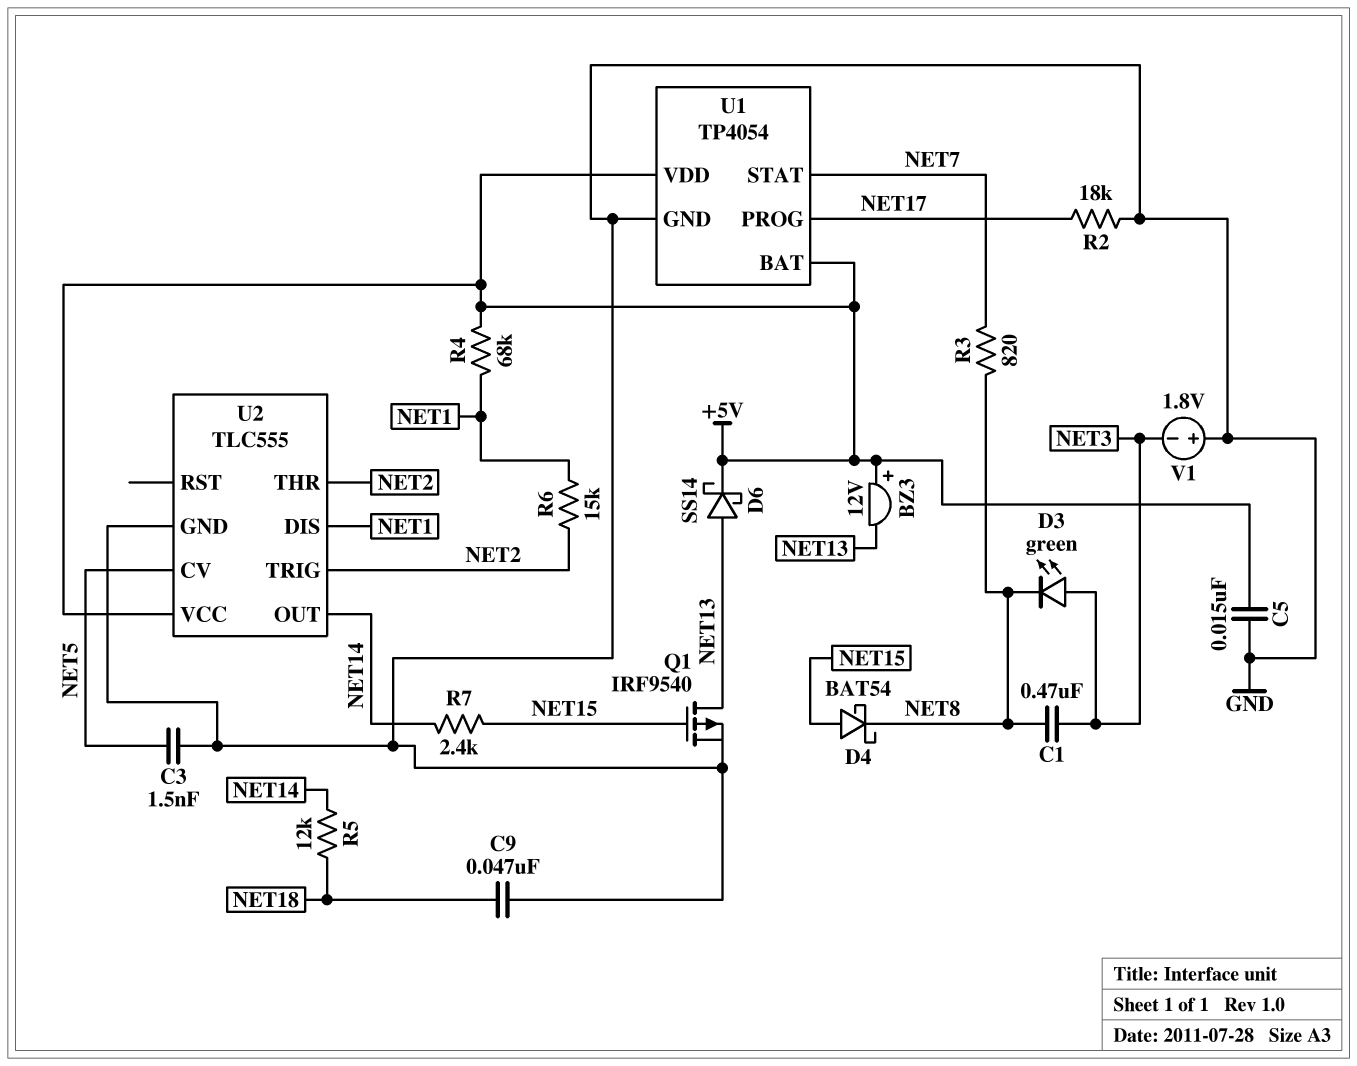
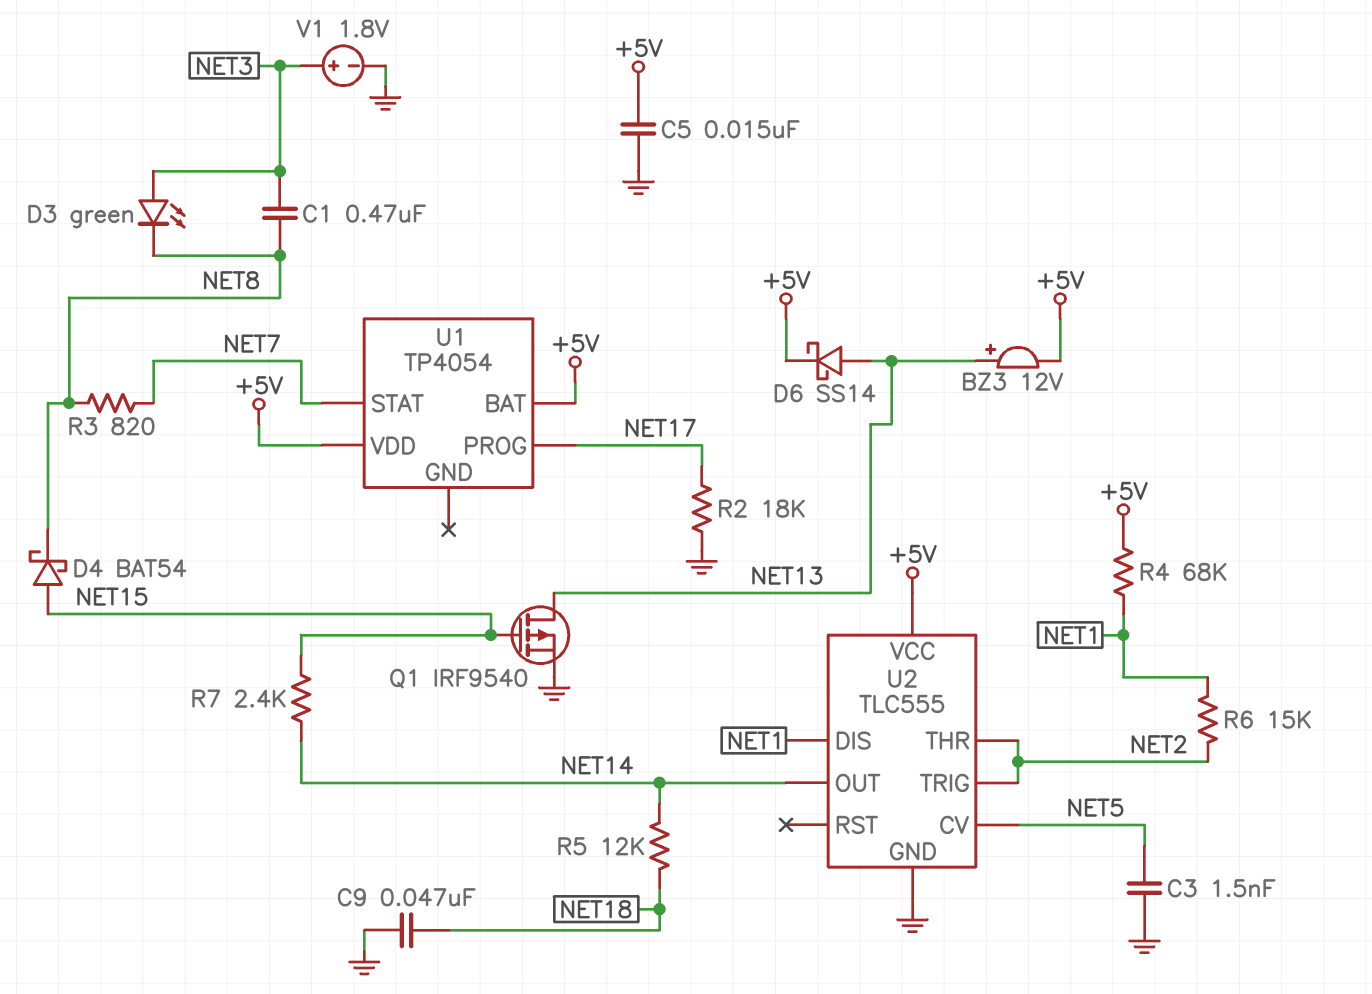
BZ3: buzzer 12V (plus +5V, minus NET13) -> buzzer 12V (plus NET13, minus +5V)
U1 pin GND: GND -> none
V1: 1.8V (plus GND, minus NET3) -> 1.8V (plus NET3, minus GND)

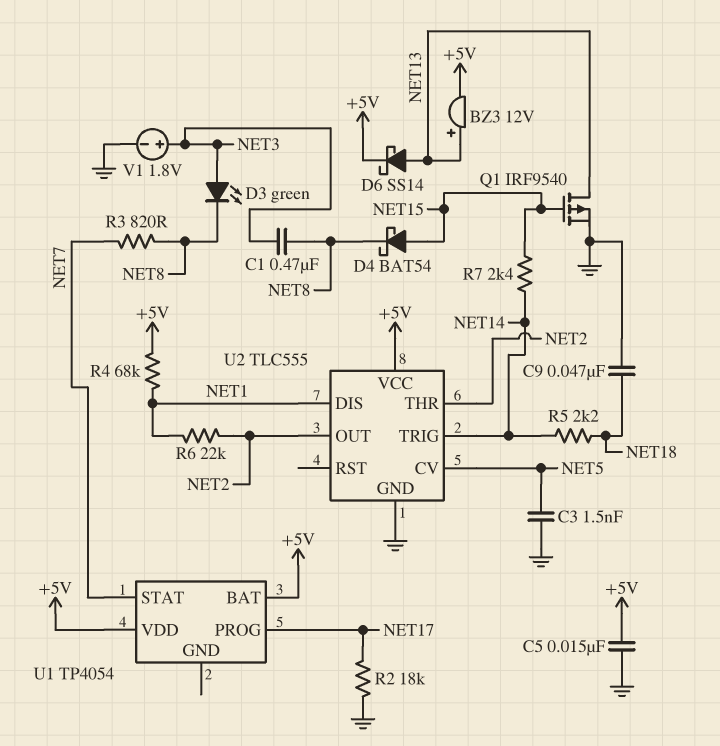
R5: 12k (NET14, NET18) -> 2.2k (NET14, NET18)
R6: 15k (NET1, NET2) -> 22k (NET1, NET2)
U2 pin OUT: NET14 -> NET2
U2 pin TRIG: NET2 -> NET14

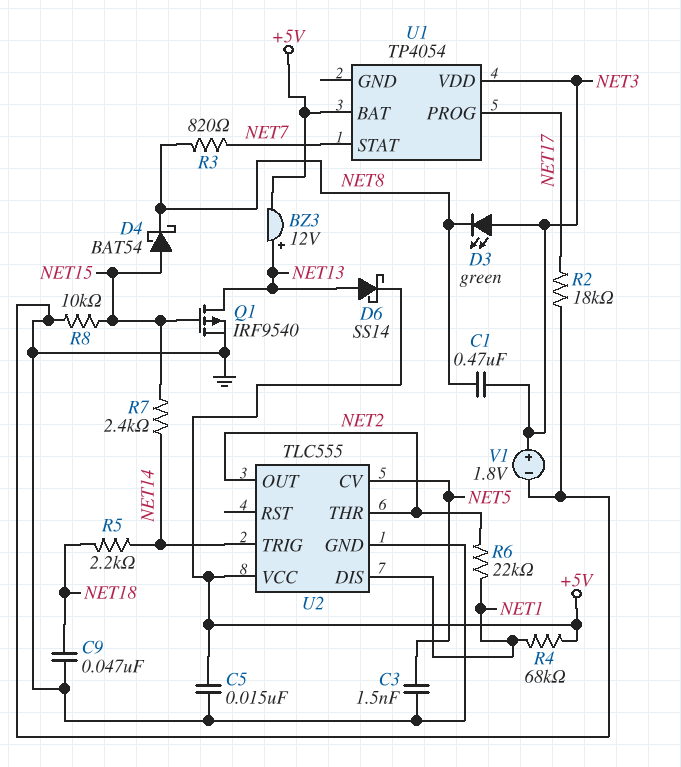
R8: none -> 10k (GND, NET15)
U1 pin VDD: +5V -> NET3

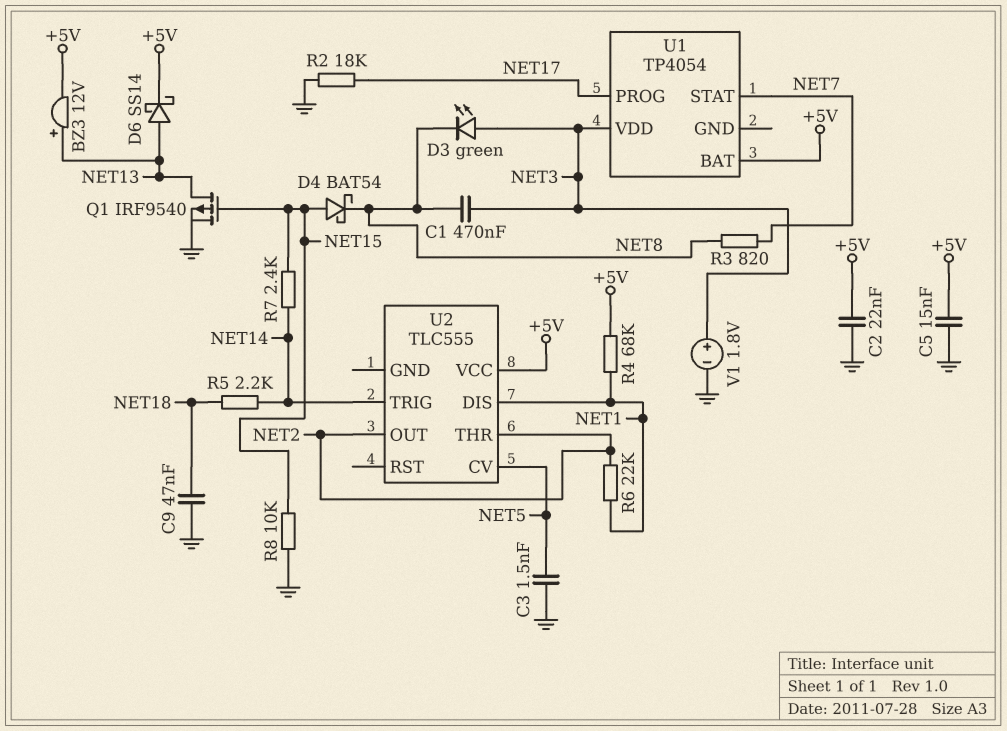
C2: none -> 22nF (+5V, GND)
U2 pin GND: GND -> none

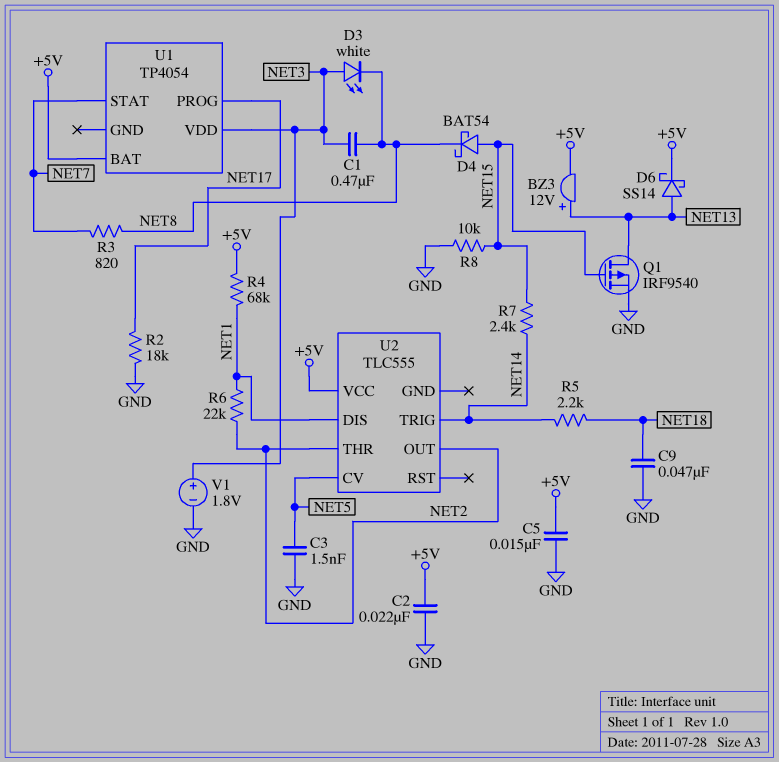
D3: LED green (A NET3, K NET8) -> LED white (A NET3, K NET8)

